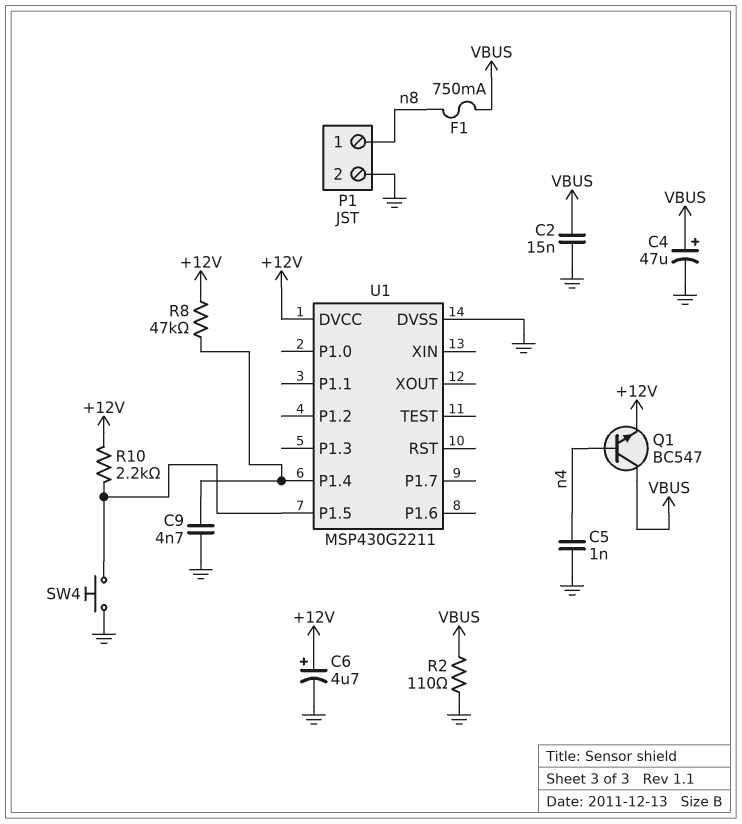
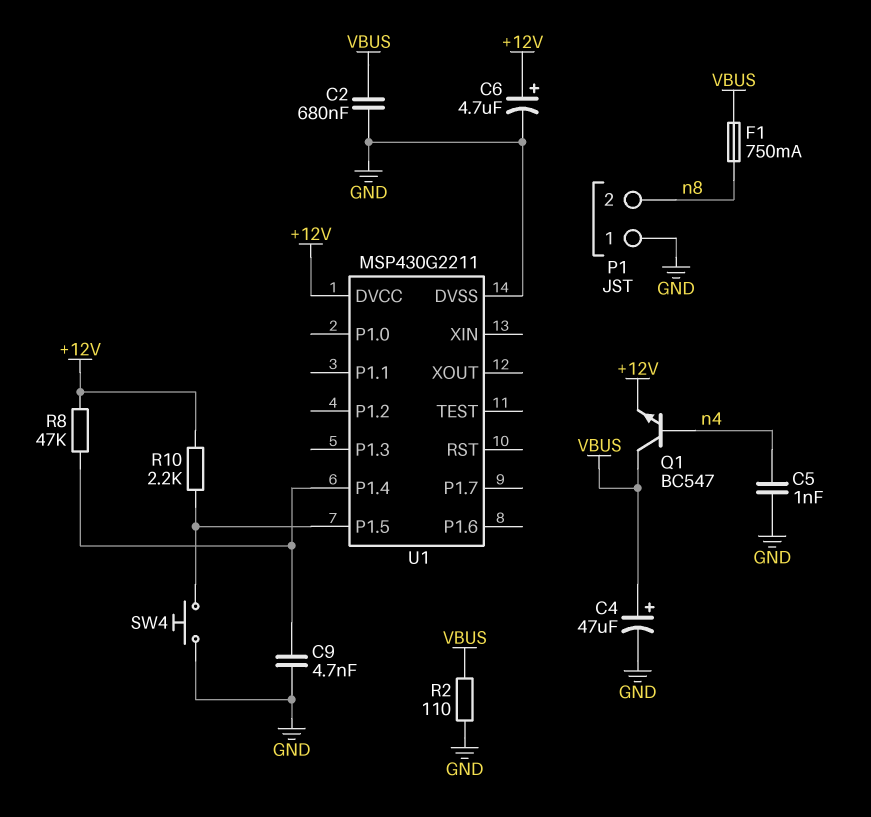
C2: 15nF (GND, VBUS) -> 680nF (GND, VBUS)
P1 pin 1: n8 -> GND
P1 pin 2: GND -> n8

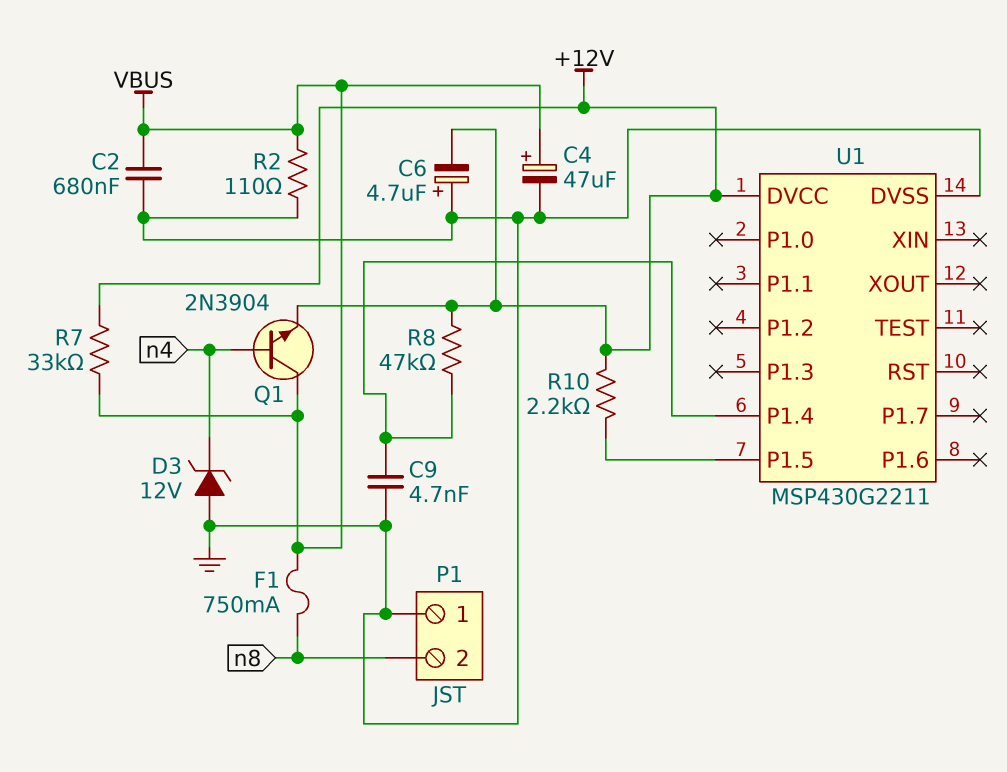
C5: 1nF (GND, n4) -> none
C6: 4.7uF (plus +12V, minus GND) -> 4.7uF (plus GND, minus +12V)
D3: none -> zener 12V (A GND, K n4)
Q1: NPN BC547 (B n4, C VBUS, E +12V) -> NPN 2N3904 (B n4, C VBUS, E +12V)
R7: none -> 33k (+12V, VBUS)
SW4: button (GND, U1/P1.5) -> none

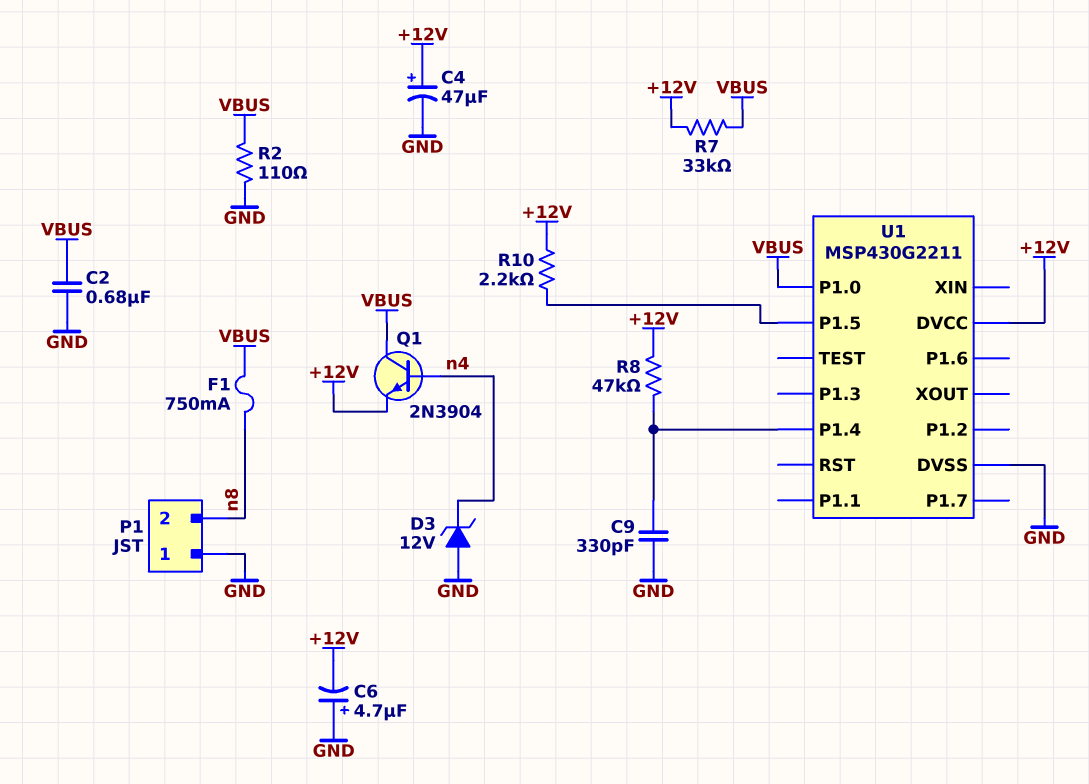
C4: 47uF (plus VBUS, minus GND) -> 47uF (plus +12V, minus GND)
C9: 4.7nF (GND, U1/P1.4) -> 330pF (GND, U1/P1.4)
U1 pin P1.0: none -> VBUS

